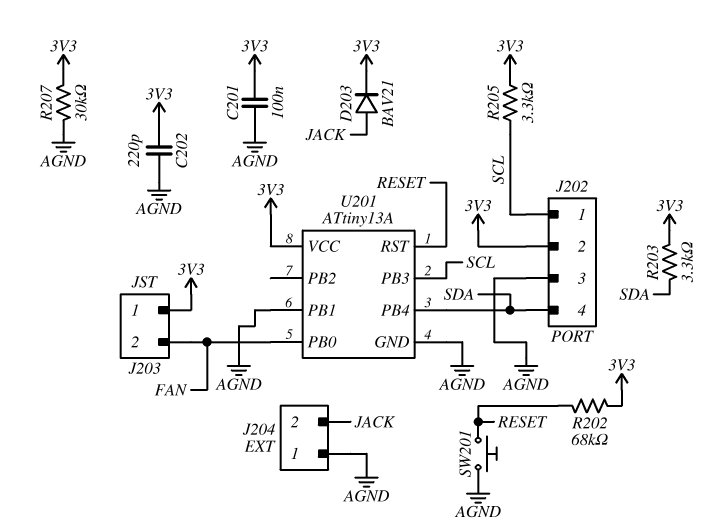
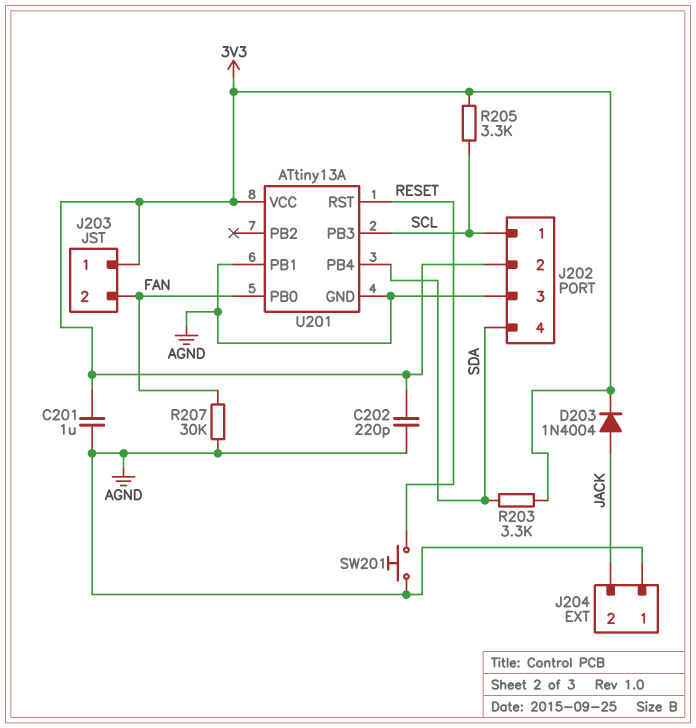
C201: 100nF (3V3, AGND) -> 1uF (3V3, AGND)
D203: diode BAV21 (A JACK, K 3V3) -> diode 1N4004 (A JACK, K 3V3)
R202: 68k (3V3, RESET) -> none
R207: 30k (3V3, AGND) -> 30k (AGND, FAN)

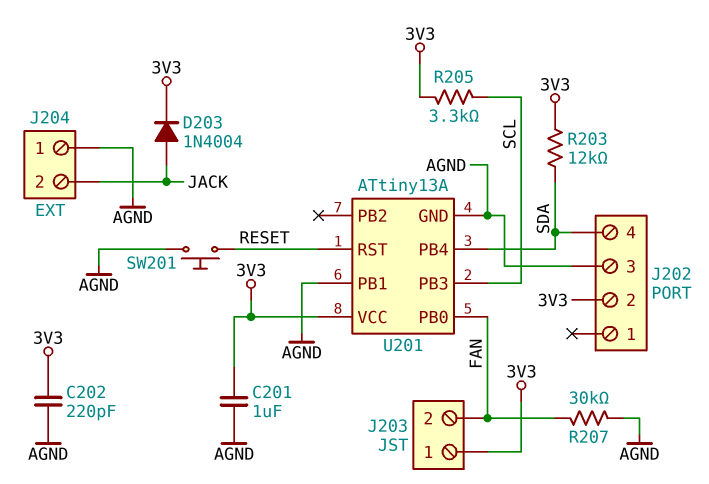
J202 pin 1: SCL -> none
R203: 3.3k (3V3, SDA) -> 12k (3V3, SDA)

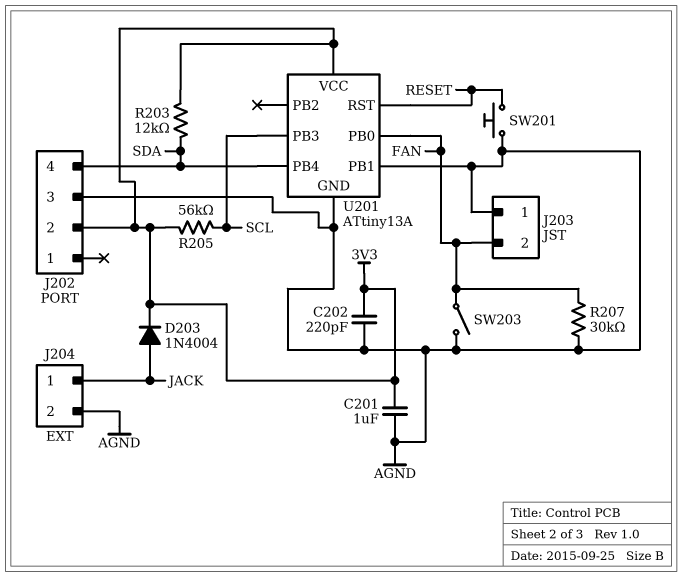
J203 pin 1: 3V3 -> AGND
J204 pin 1: AGND -> JACK
J204 pin 2: JACK -> AGND
R205: 3.3k (3V3, SCL) -> 56k (3V3, SCL)
SW203: none -> switch (AGND, FAN)

